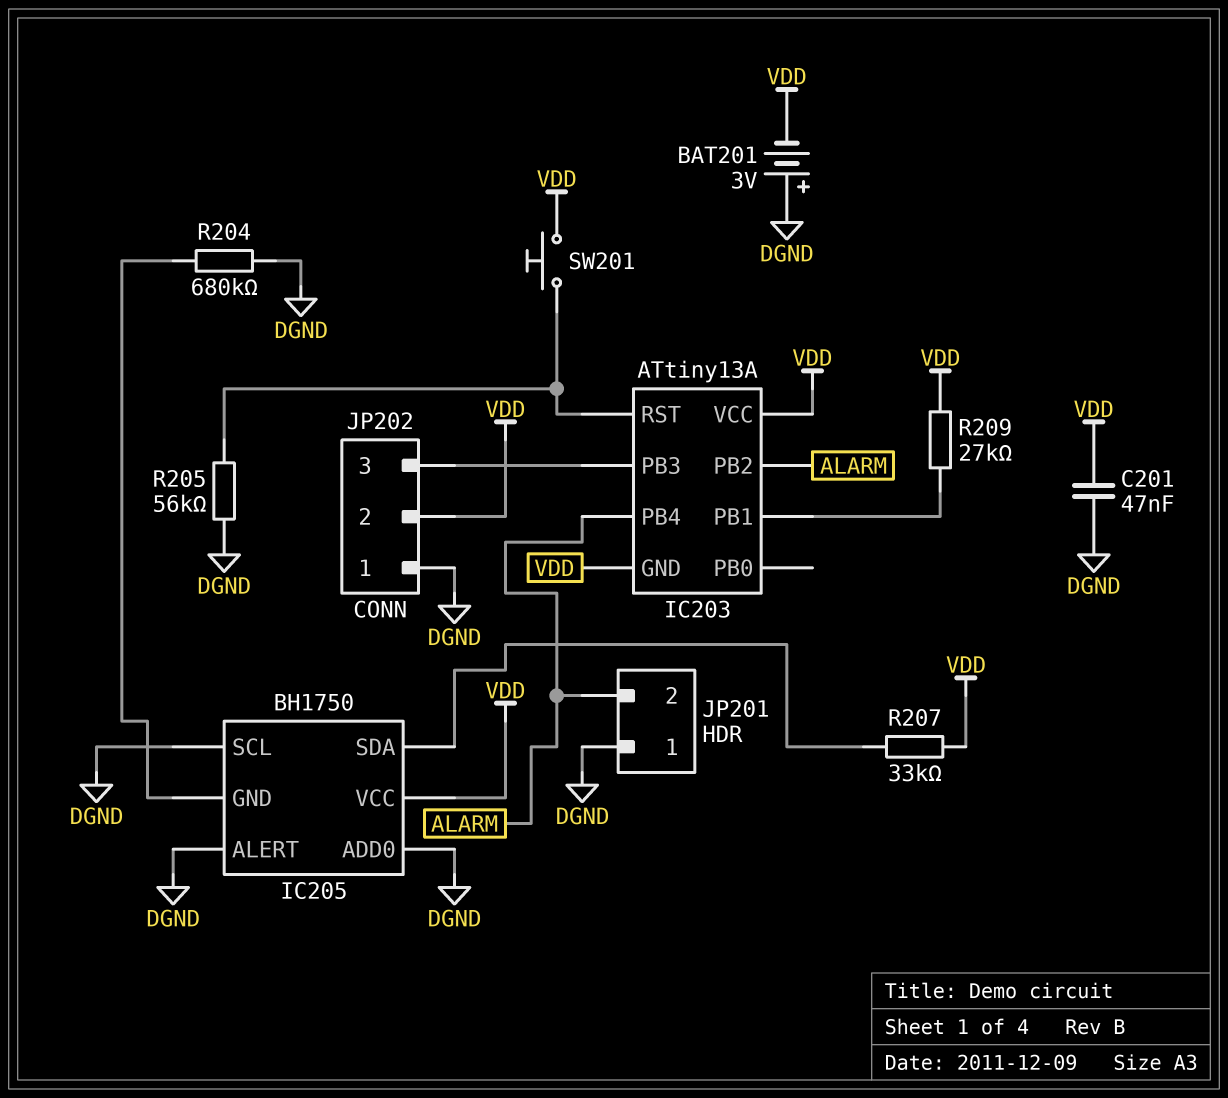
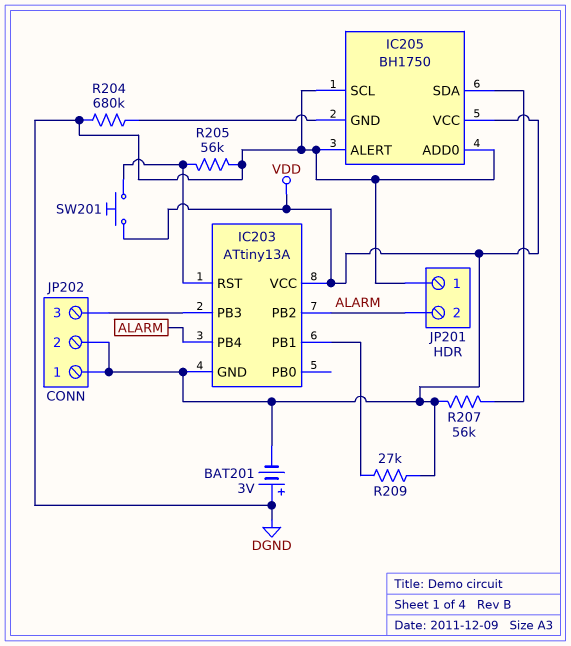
C201: 47nF (DGND, VDD) -> none
JP202 pin 1: DGND -> VDD
R207: 33k (IC205/SDA, VDD) -> 56k (IC205/SDA, VDD)

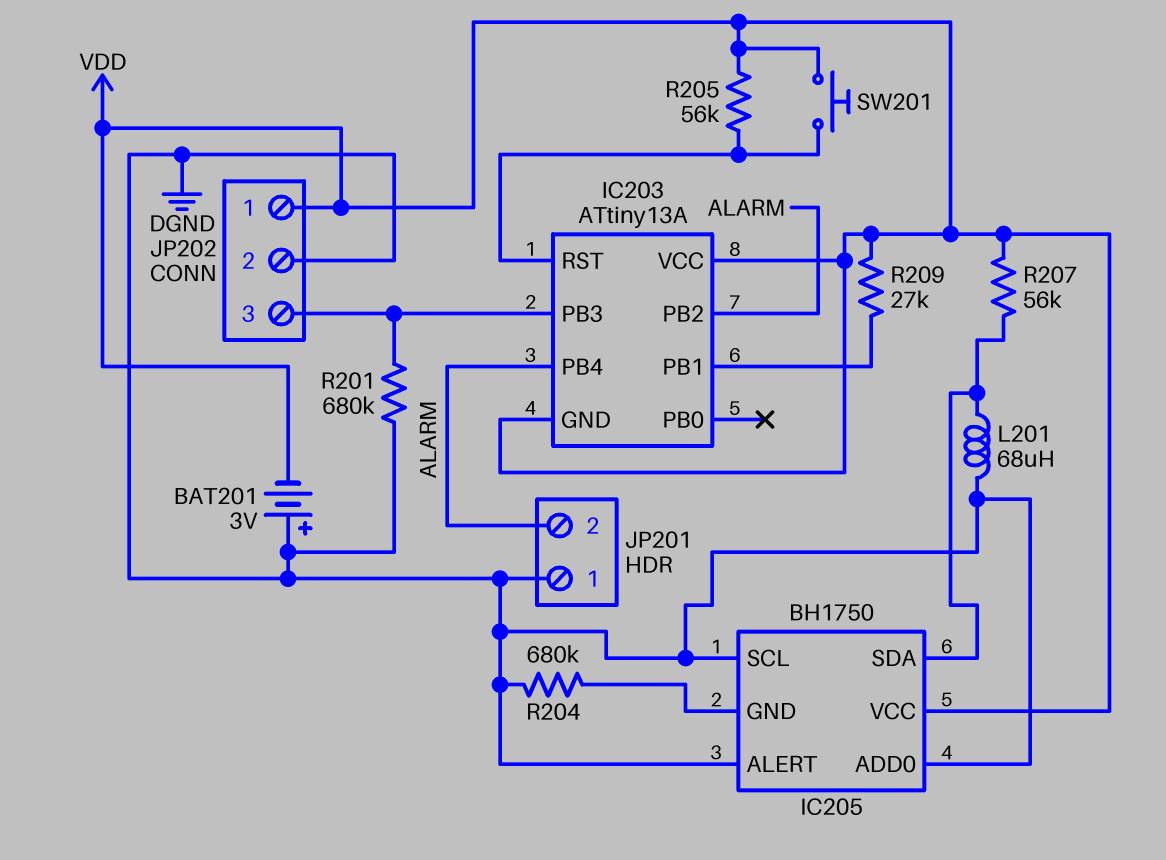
JP202 pin 2: VDD -> DGND
L201: none -> 68uH (DGND, IC205/SDA)
R201: none -> 680k (DGND, IC203/PB3)
R205: 56k (DGND, IC203/RST) -> 56k (IC203/RST, VDD)

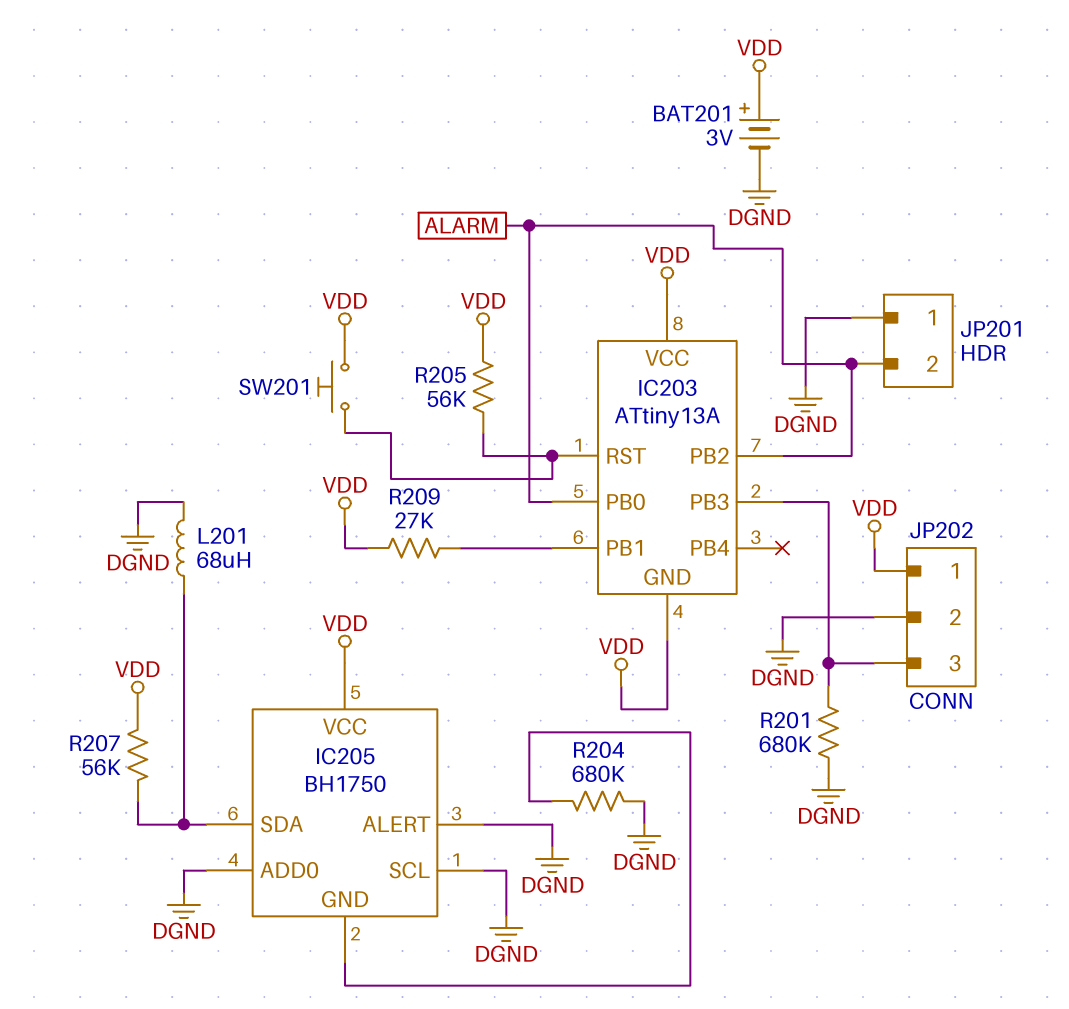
BAT201: 3V (plus DGND, minus VDD) -> 3V (plus VDD, minus DGND)
IC203 pin PB0: none -> ALARM
IC203 pin PB4: ALARM -> none

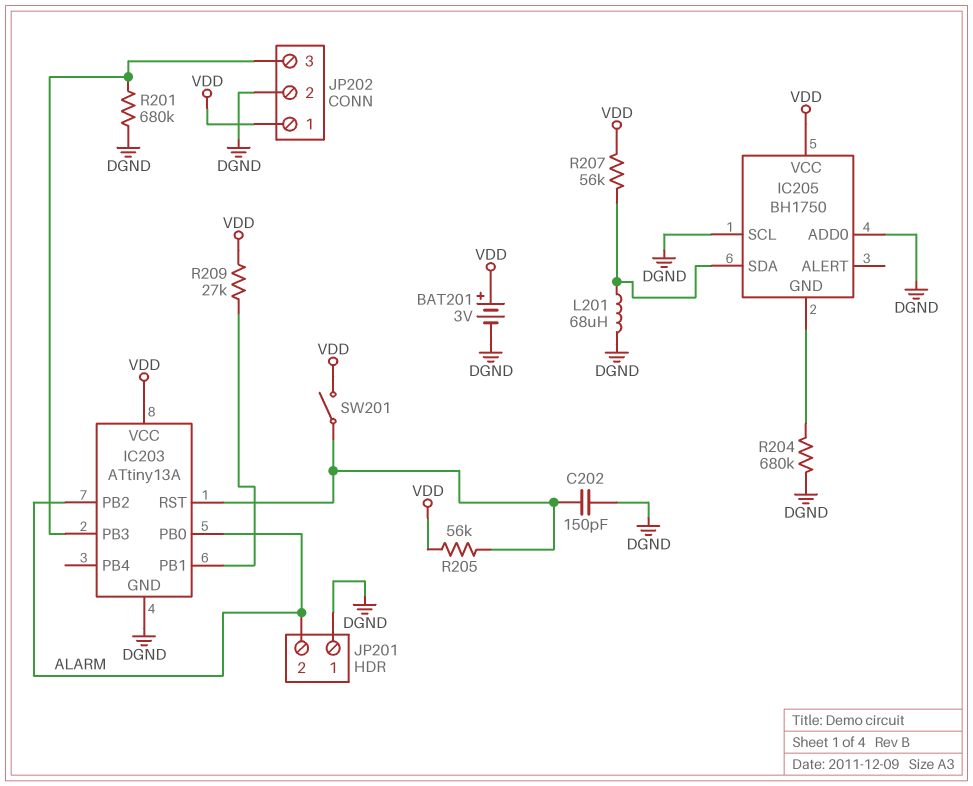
C202: none -> 150pF (DGND, IC203/RST)
IC203 pin GND: VDD -> DGND
IC205 pin ALERT: DGND -> none
SW201: button (IC203/RST, VDD) -> switch (IC203/RST, VDD)

